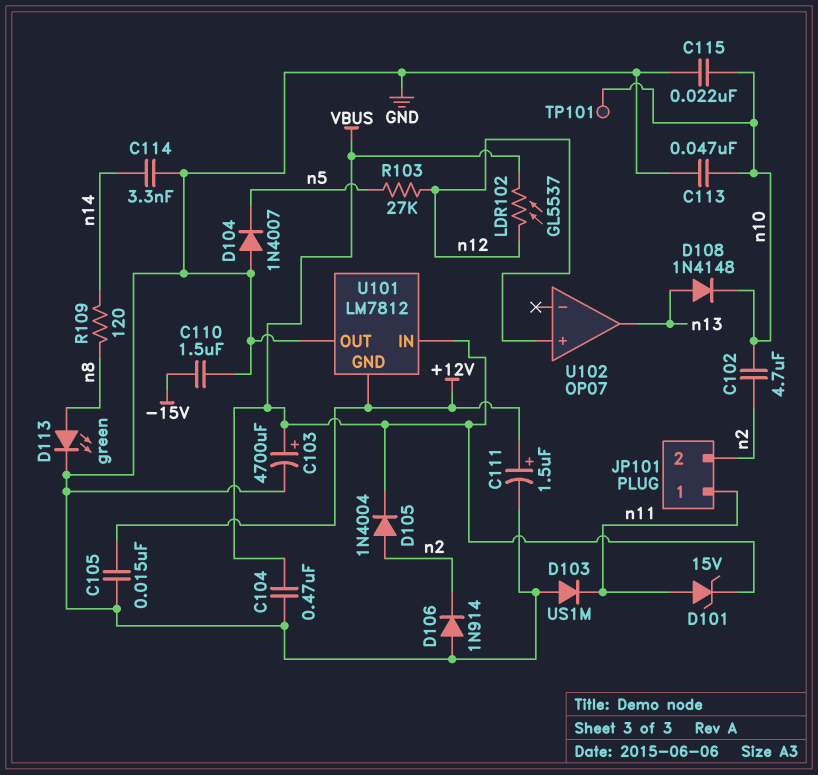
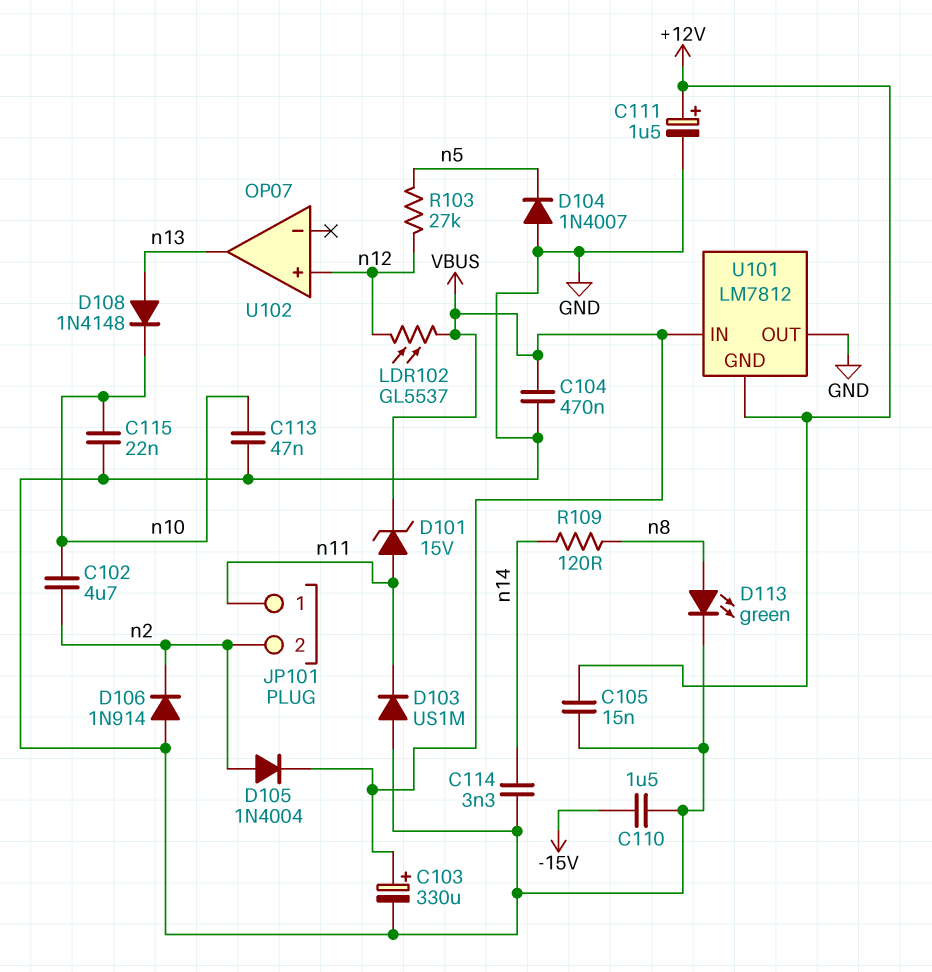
C103: 4700uF (plus VBUS, minus GND) -> 330uF (plus VBUS, minus GND)
TP101: test point (n10) -> none

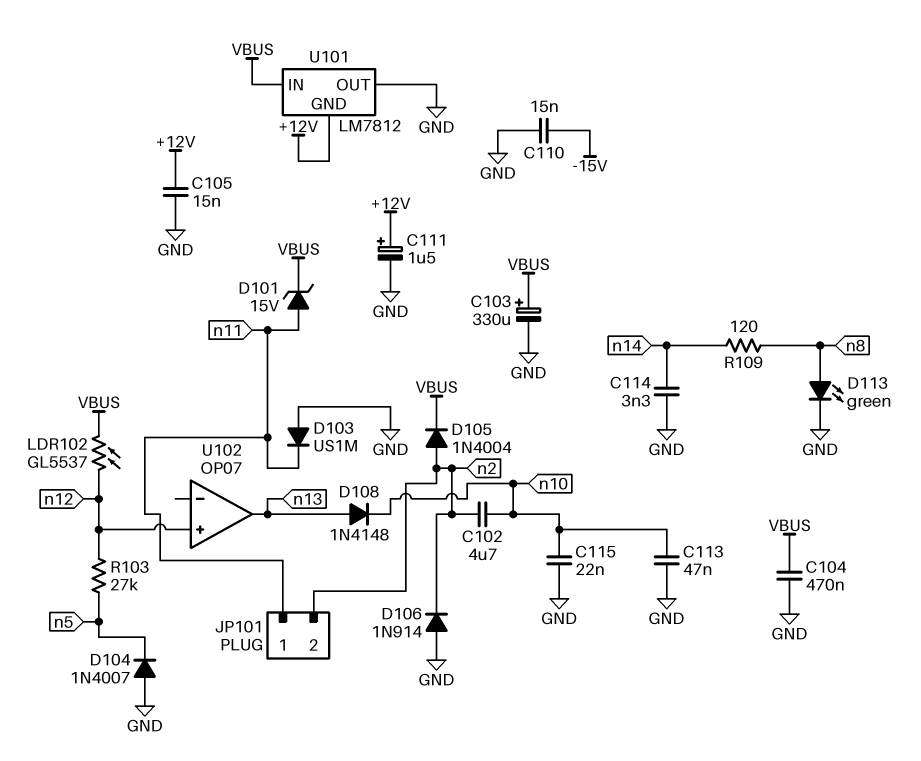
C110: 1.5uF (-15V, GND) -> 15nF (-15V, GND)

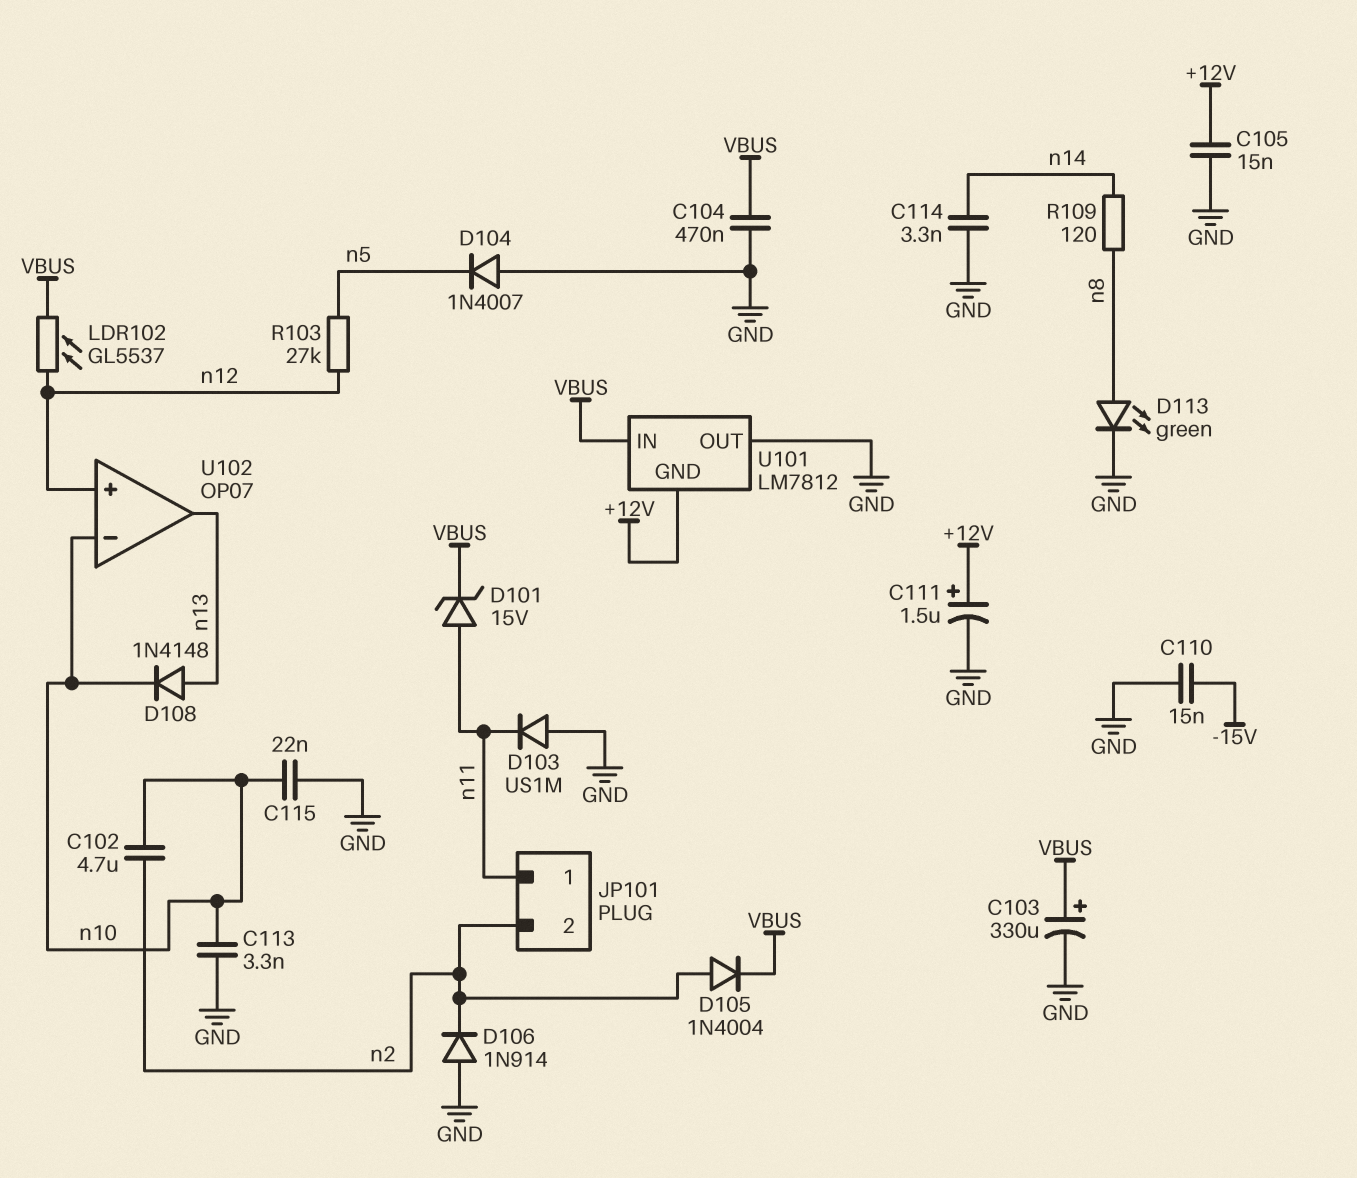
C113: 47nF (GND, n10) -> 3.3nF (GND, n10)
U102 pin in-: none -> n10

